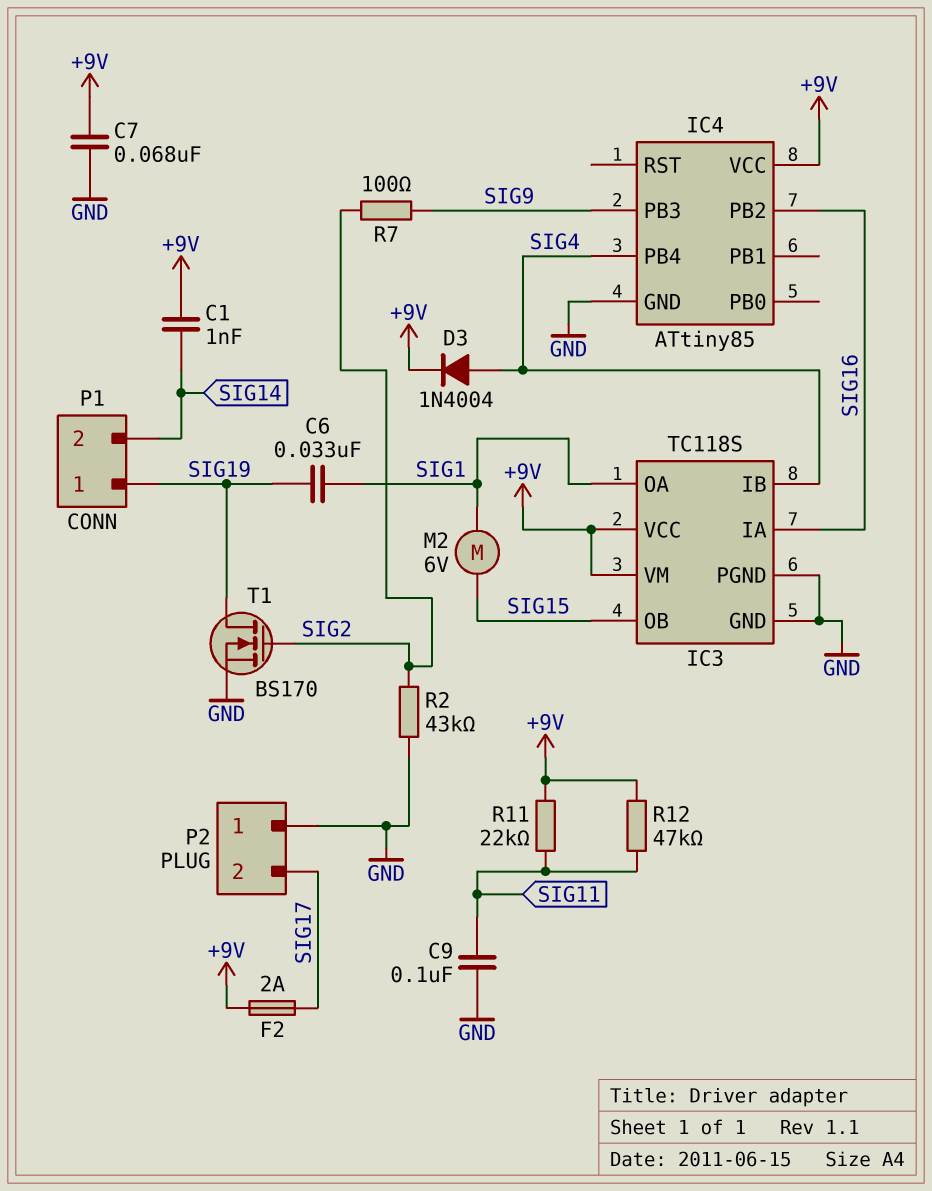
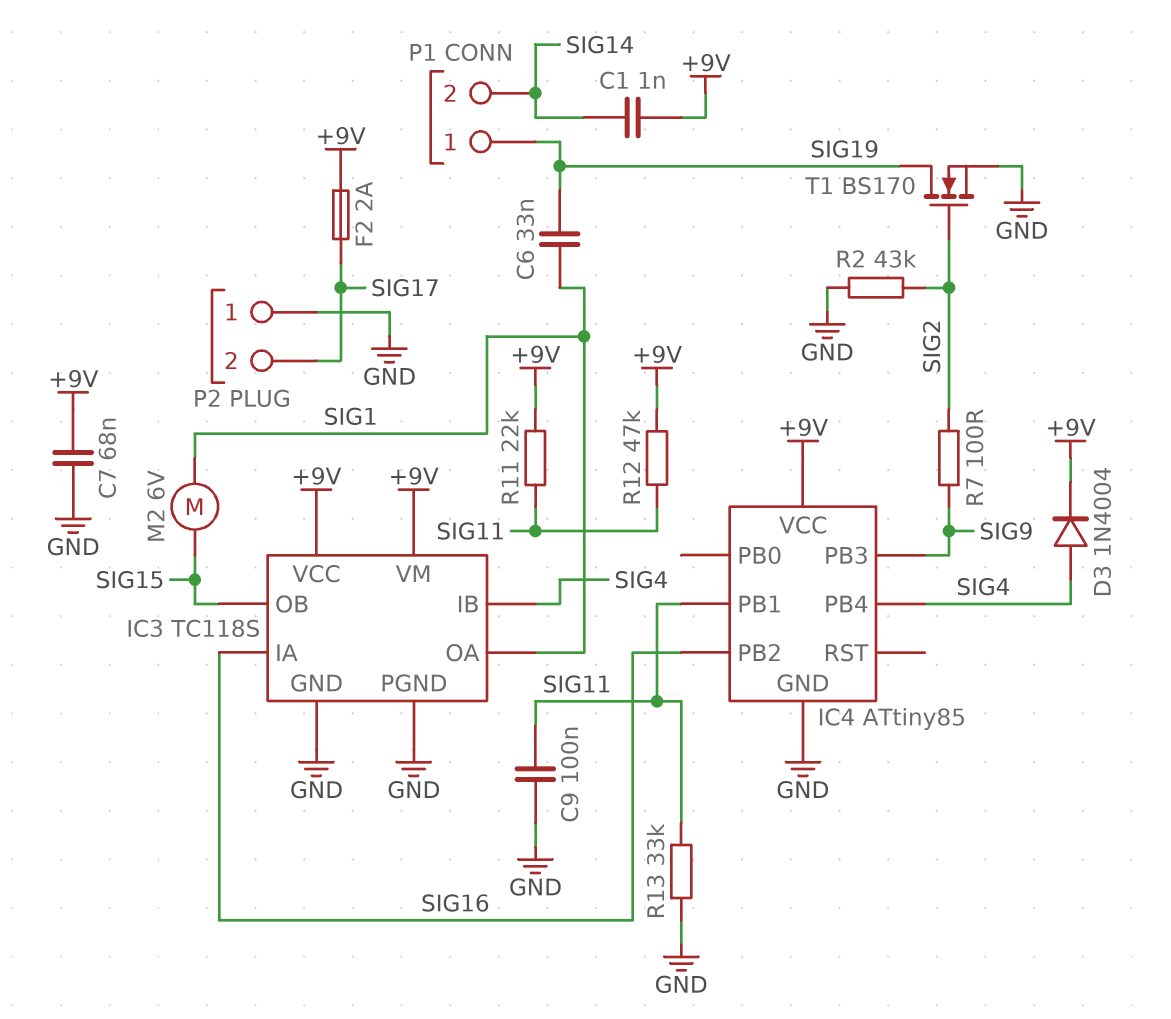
IC4 pin PB1: none -> SIG11
R13: none -> 33k (GND, SIG11)

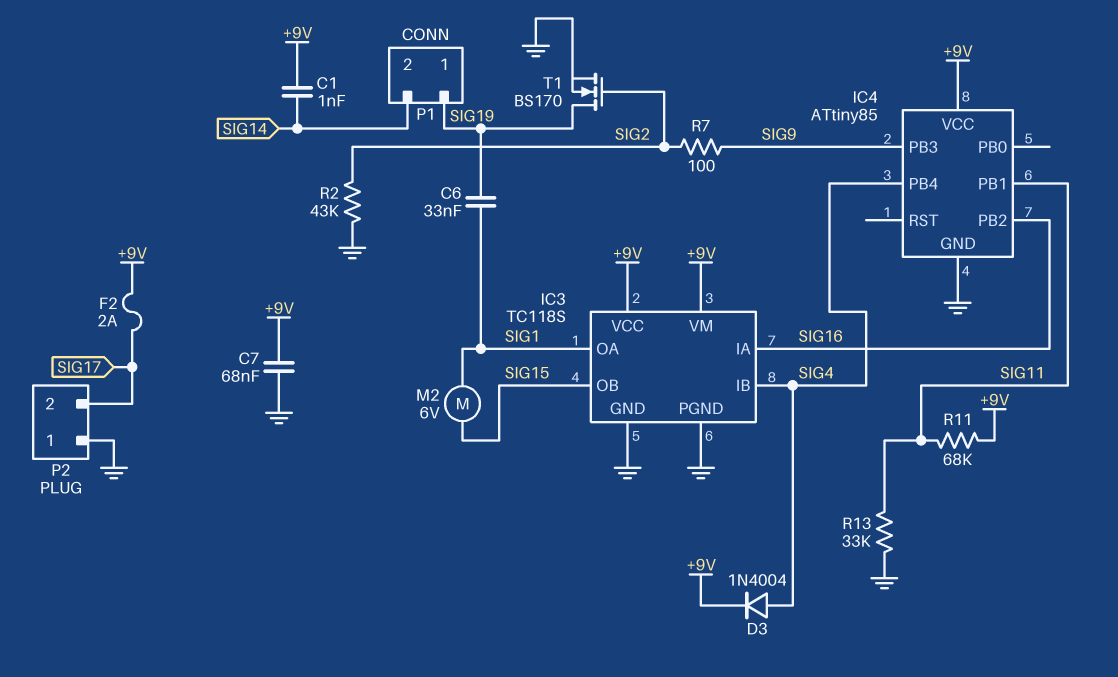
C9: 100nF (GND, SIG11) -> none
R11: 22k (+9V, SIG11) -> 68k (+9V, SIG11)
R12: 47k (+9V, SIG11) -> none

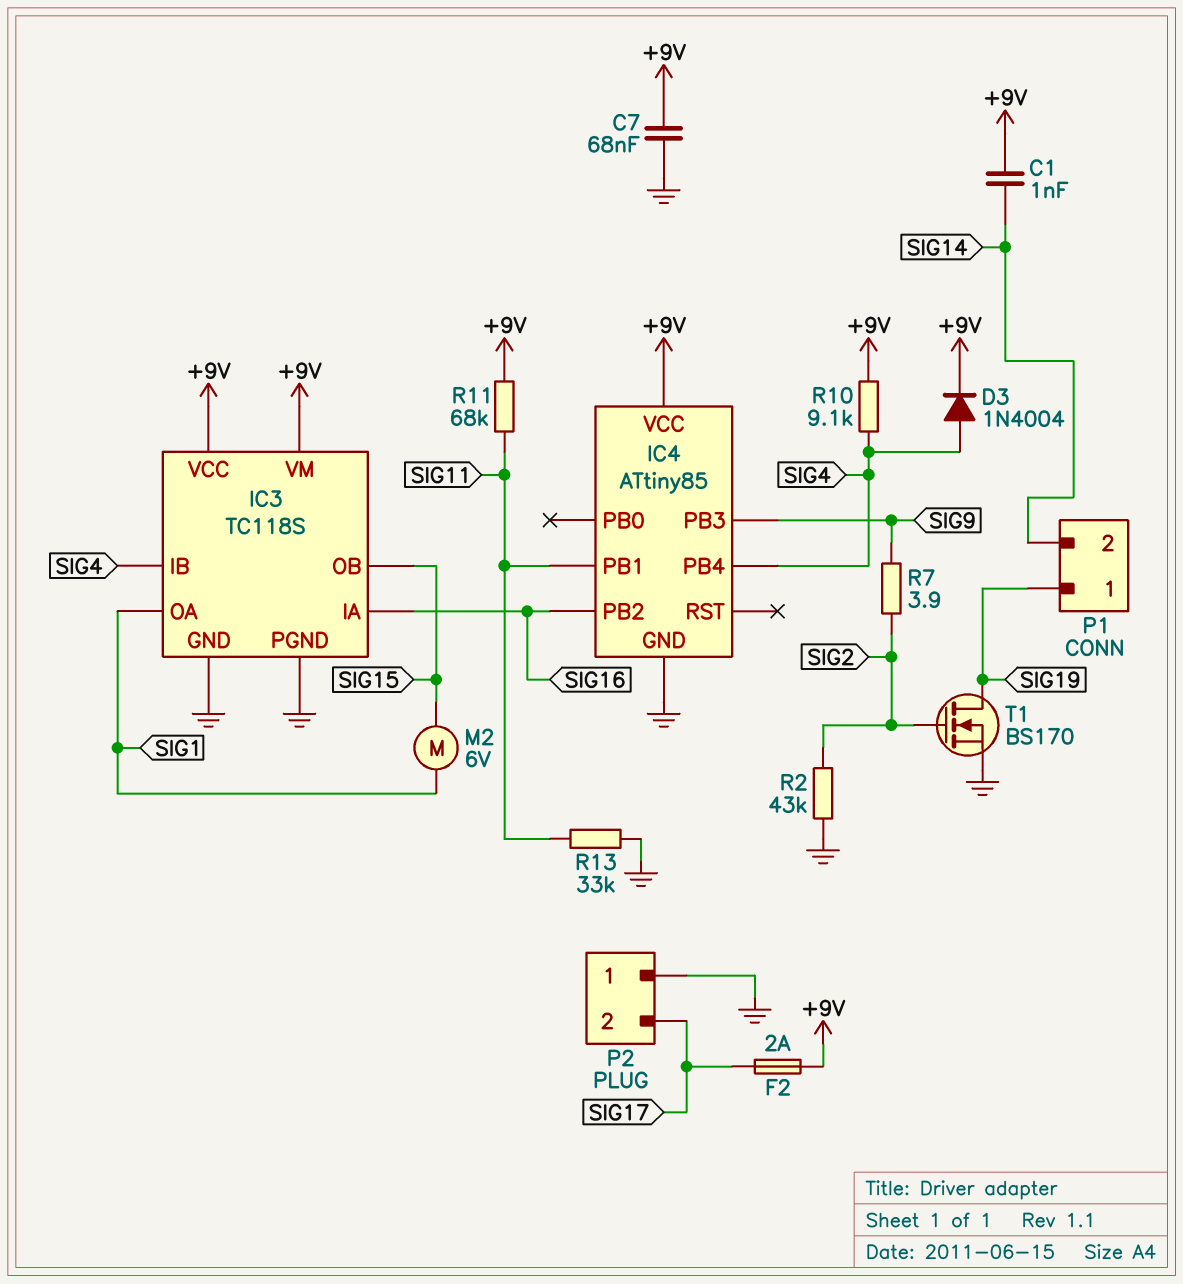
C6: 33nF (SIG1, SIG19) -> none
R7: 100 (SIG2, SIG9) -> 3.9 (SIG2, SIG9)
R10: none -> 9.1k (+9V, SIG4)

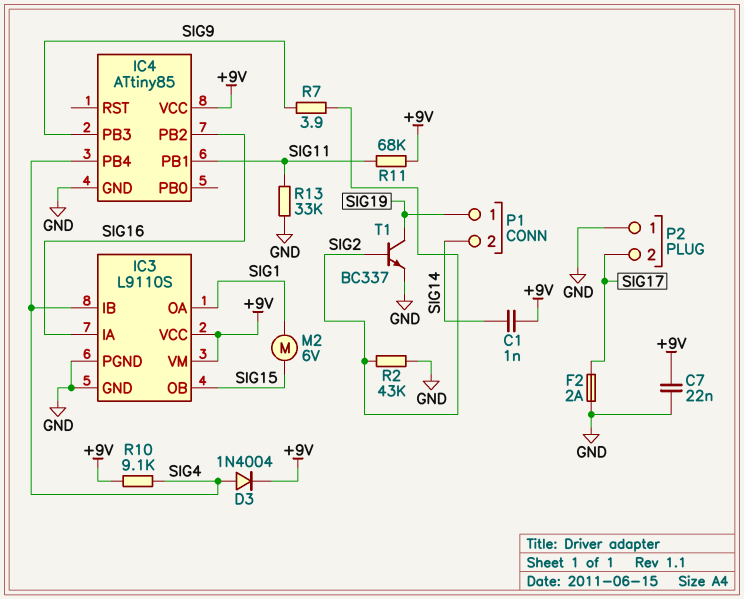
C7: 68nF (+9V, GND) -> 22nF (+9V, GND)
F2: 2A (+9V, SIG17) -> 2A (GND, SIG17)
IC3: TC118S -> L9110S
T1: NMOS BS170 (G SIG2, D SIG19, S GND) -> NPN BC337 (B SIG2, C SIG19, E GND)

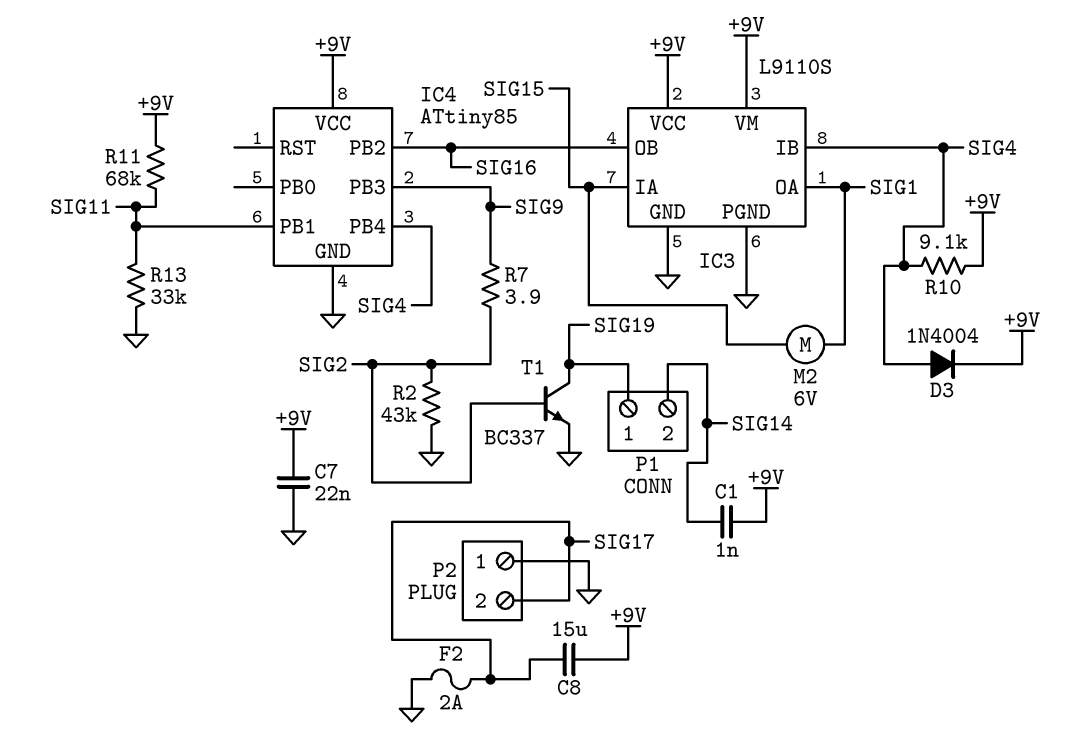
C8: none -> 15uF (+9V, SIG17)
IC3 pin IA: SIG16 -> SIG15
IC3 pin OB: SIG15 -> SIG16

